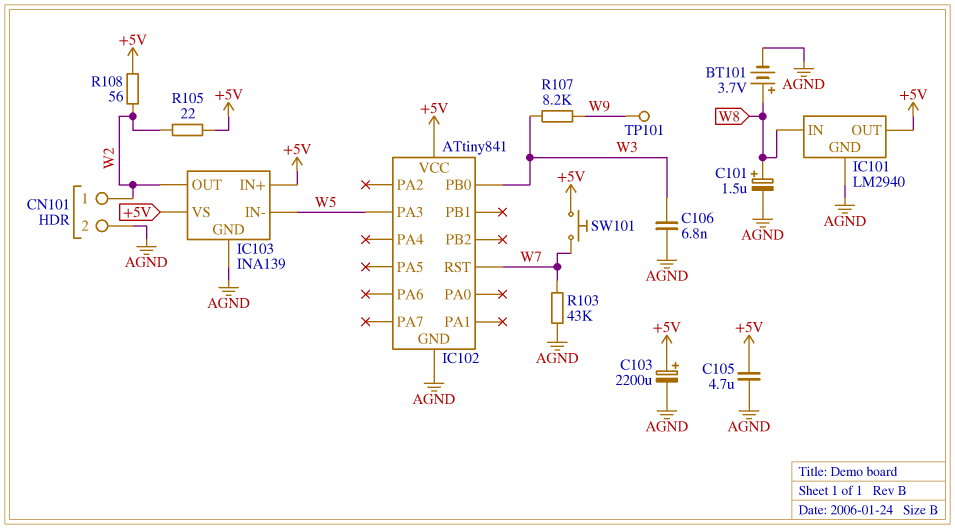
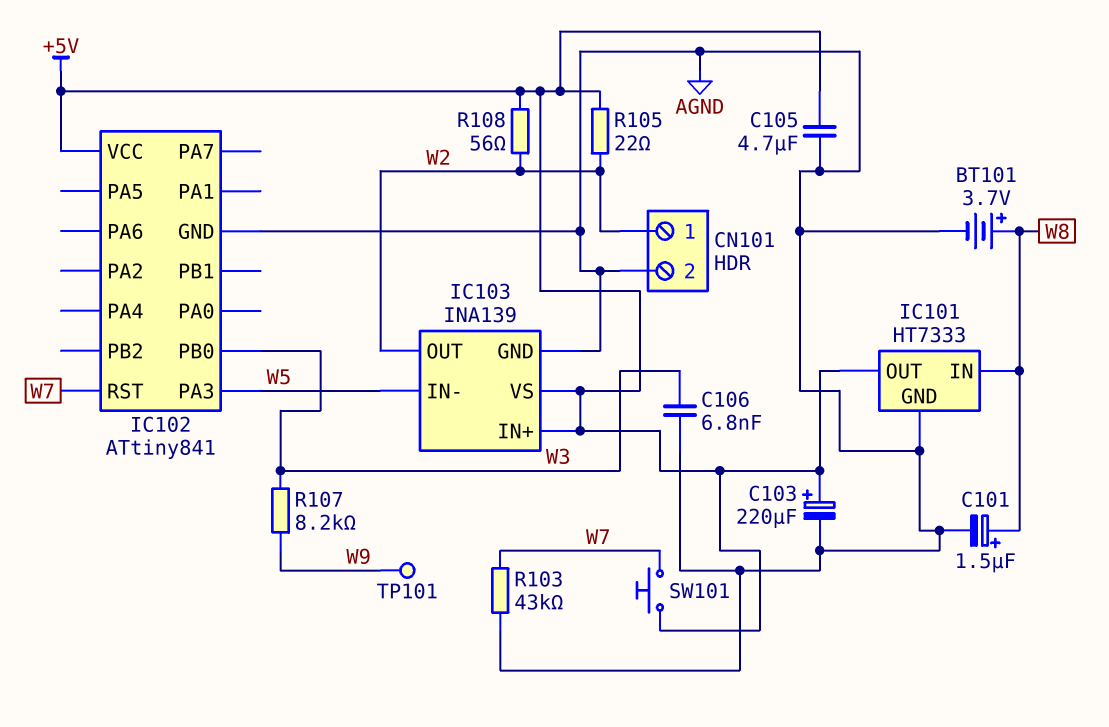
C103: 2200uF (plus +5V, minus AGND) -> 220uF (plus +5V, minus AGND)
IC101: LM2940 -> HT7333

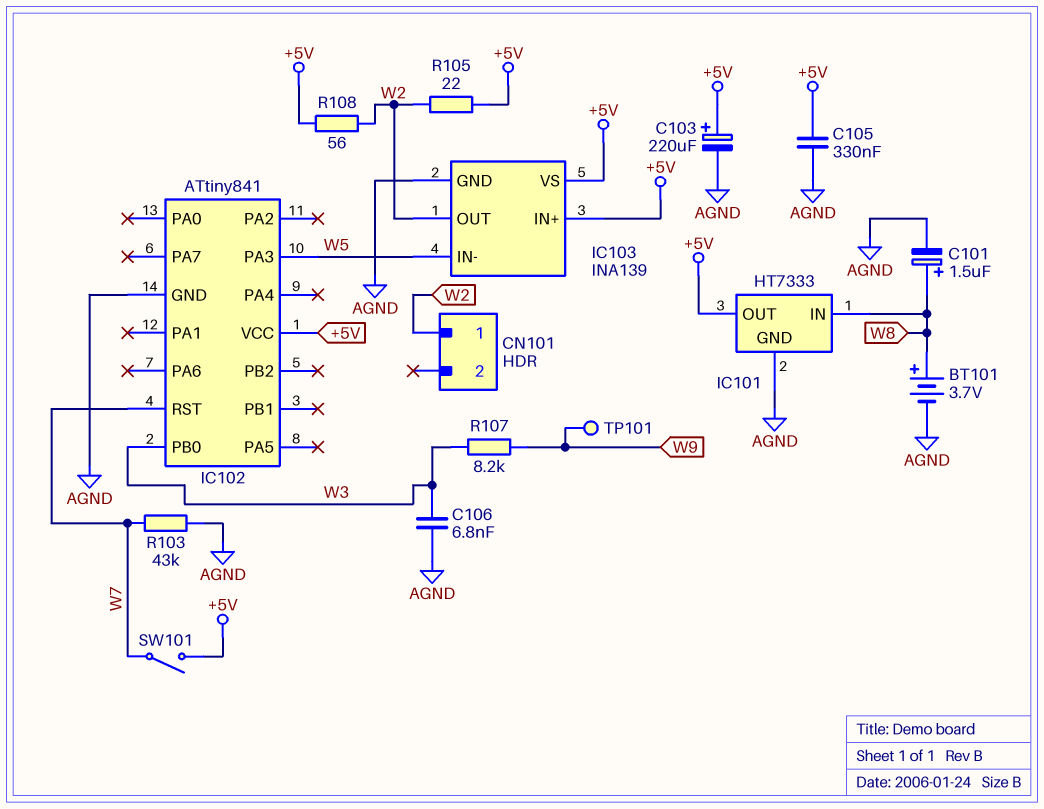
C105: 4.7uF (+5V, AGND) -> 330nF (+5V, AGND)
CN101 pin 2: AGND -> none
SW101: button (+5V, W7) -> switch (+5V, W7)

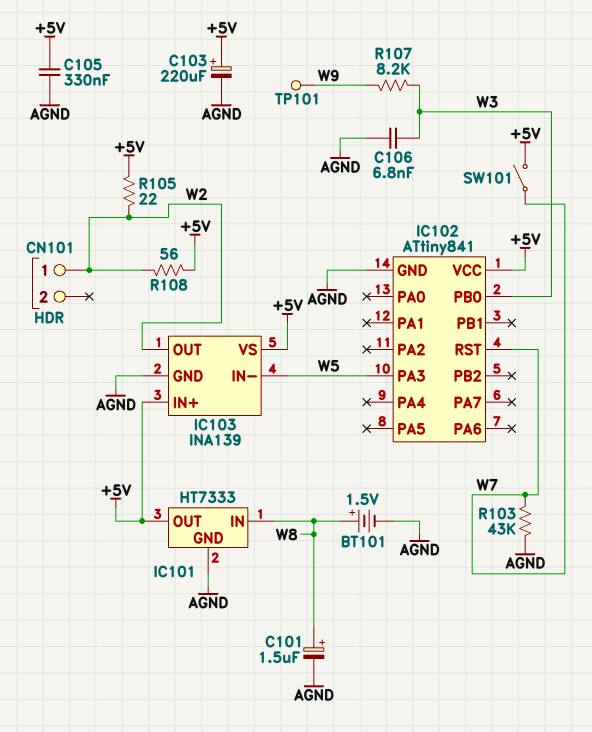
BT101: 3.7V (plus W8, minus AGND) -> 1.5V (plus W8, minus AGND)

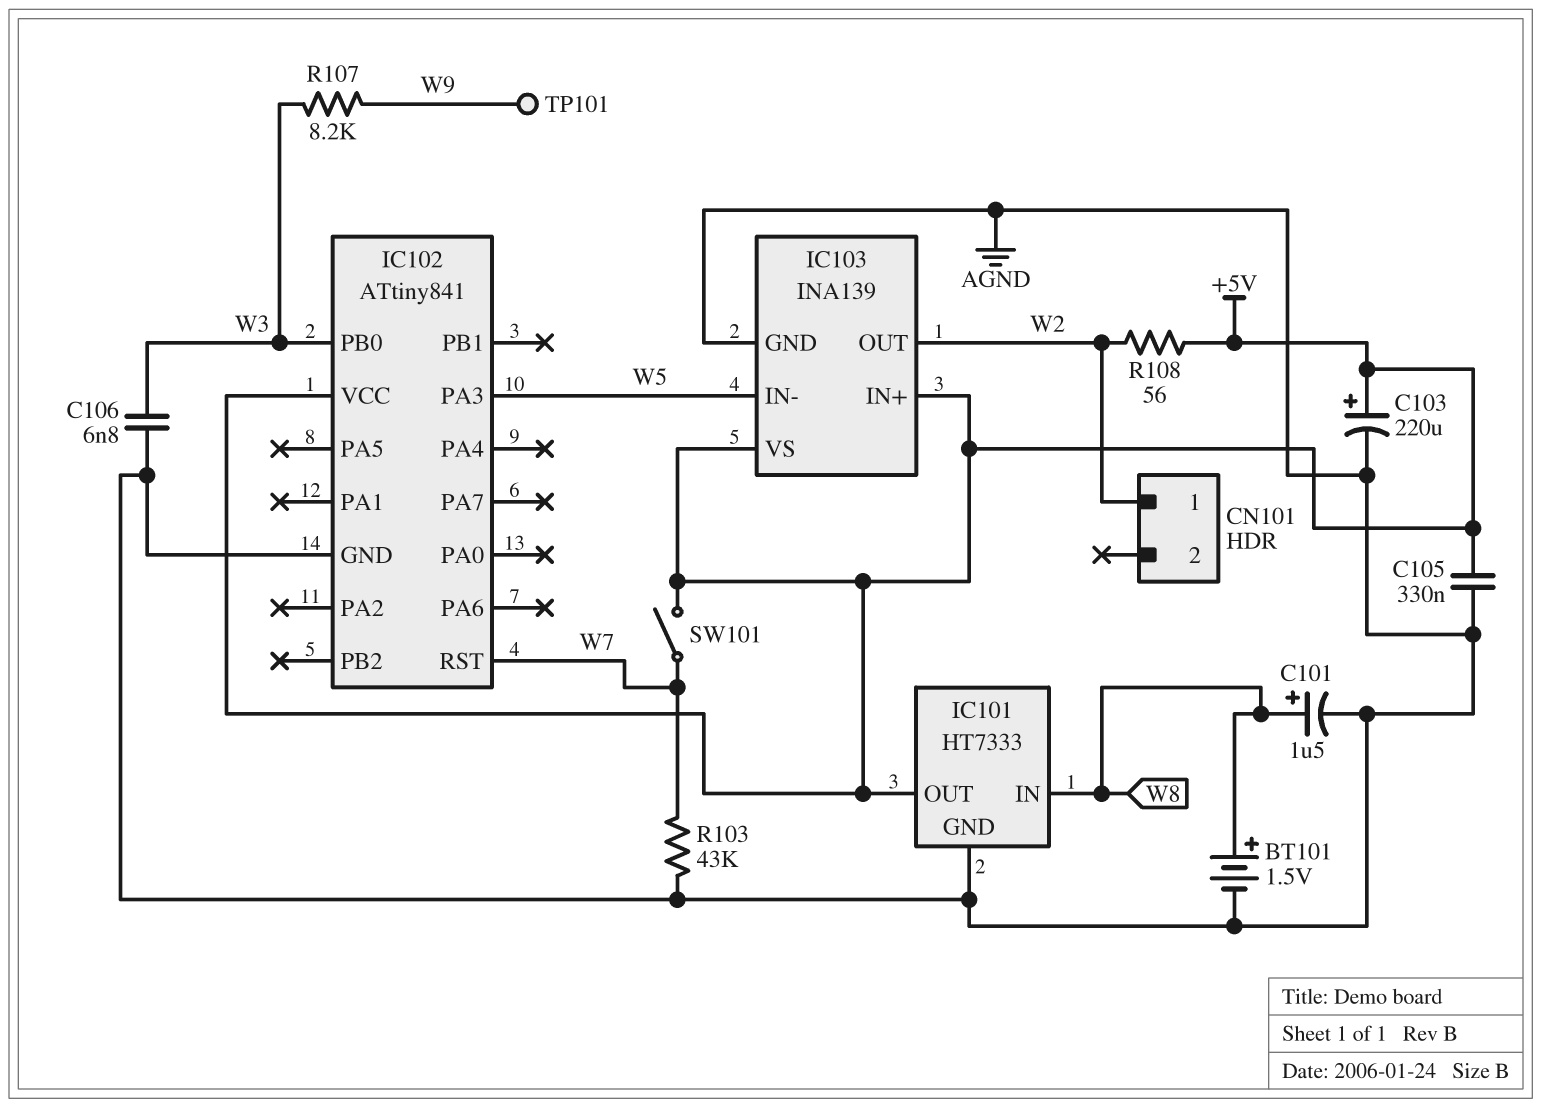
R105: 22 (+5V, W2) -> none

